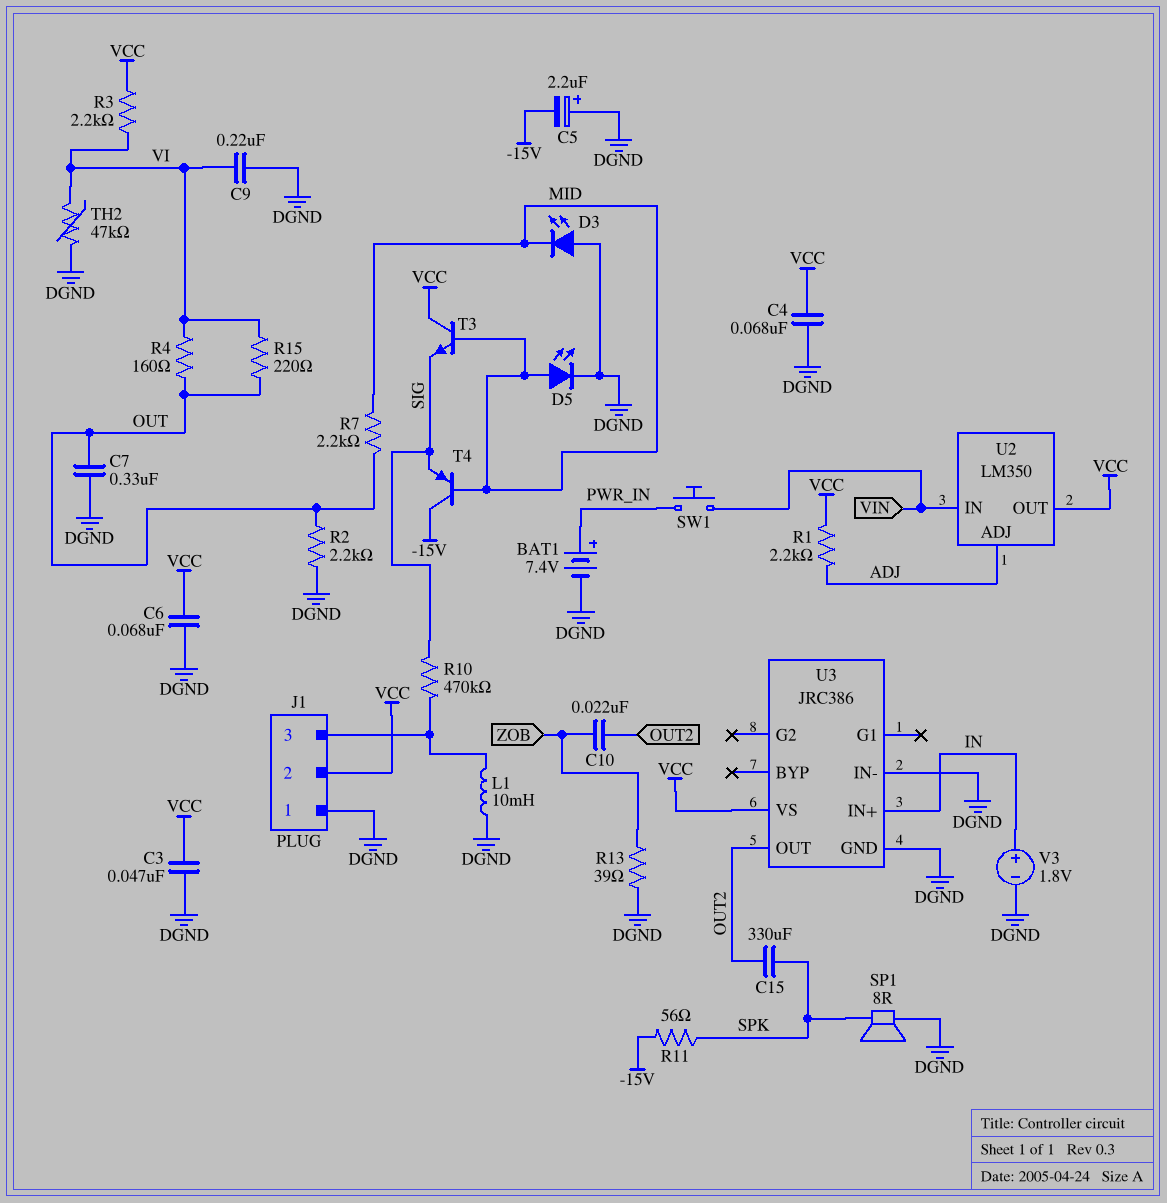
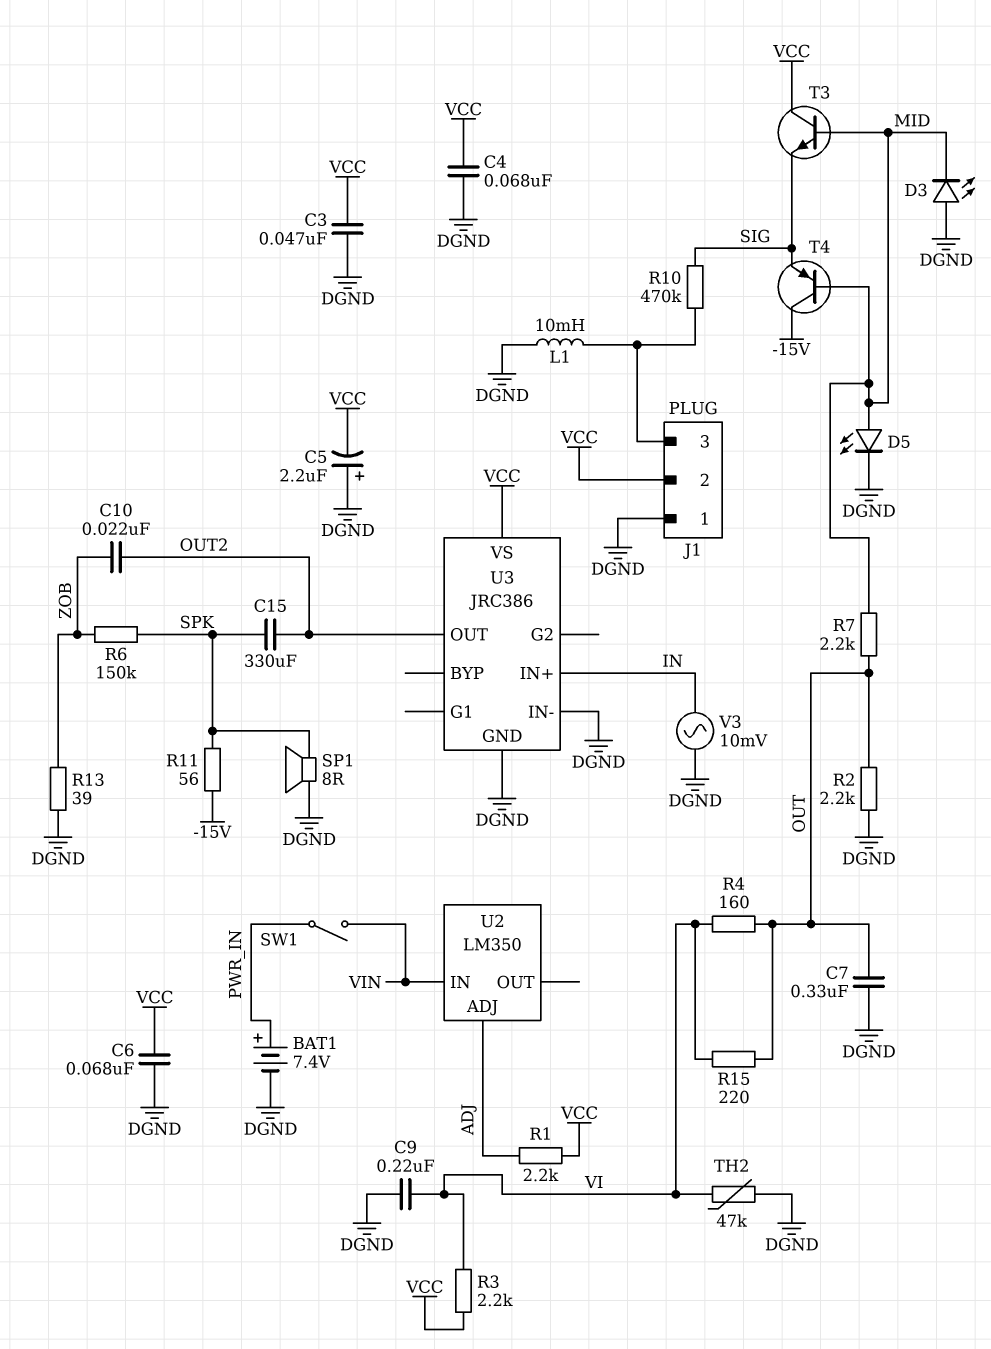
C5: 2.2uF (plus DGND, minus -15V) -> 2.2uF (plus DGND, minus VCC)
R6: none -> 150k (SPK, ZOB)
SW1: button (PWR_IN, VIN) -> switch (PWR_IN, VIN)
U2 pin OUT: VCC -> none
V3: 1.8V (plus IN, minus DGND) -> AC 10mV (DGND, IN)

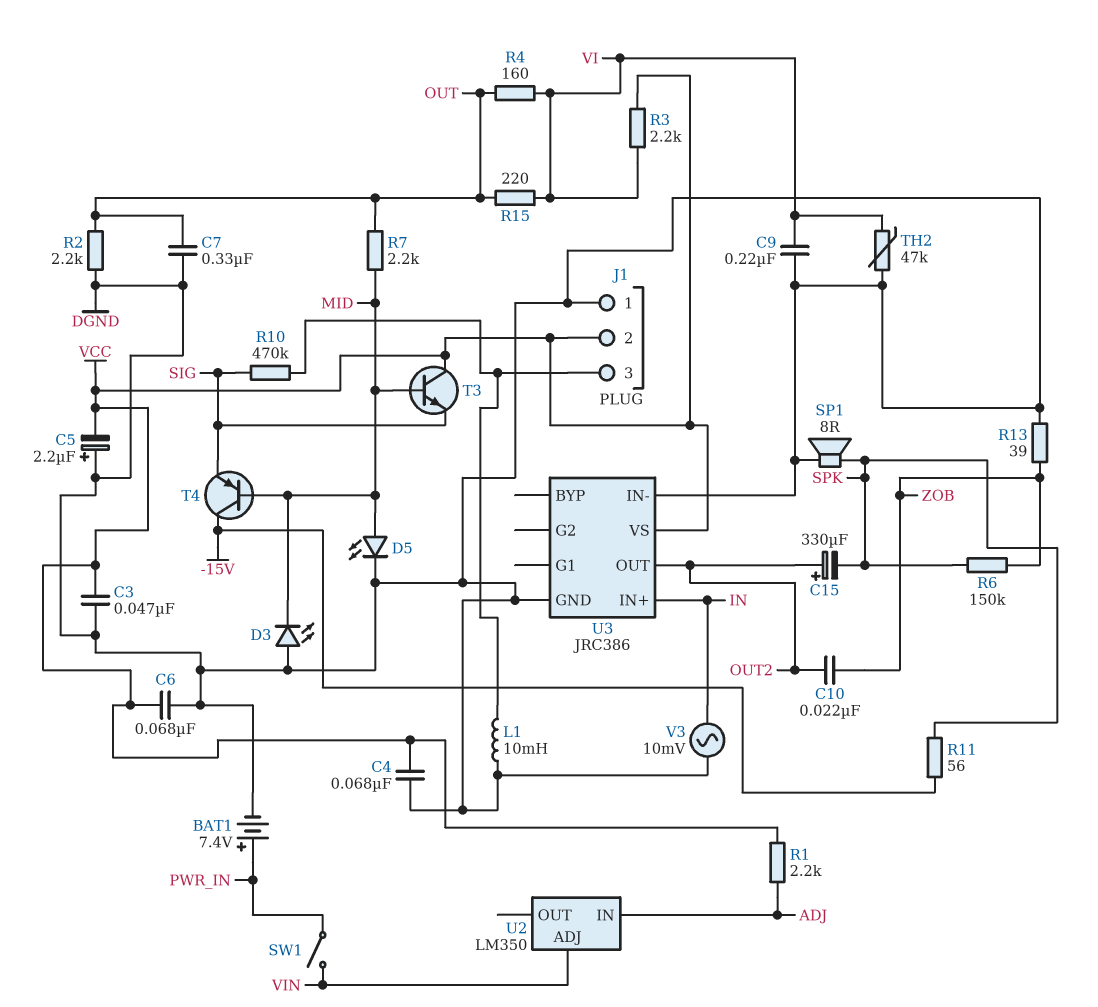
C15: 330uF (OUT2, SPK) -> 330uF (plus OUT2, minus SPK)
U2 pin ADJ: ADJ -> VIN
U2 pin IN: VIN -> ADJ

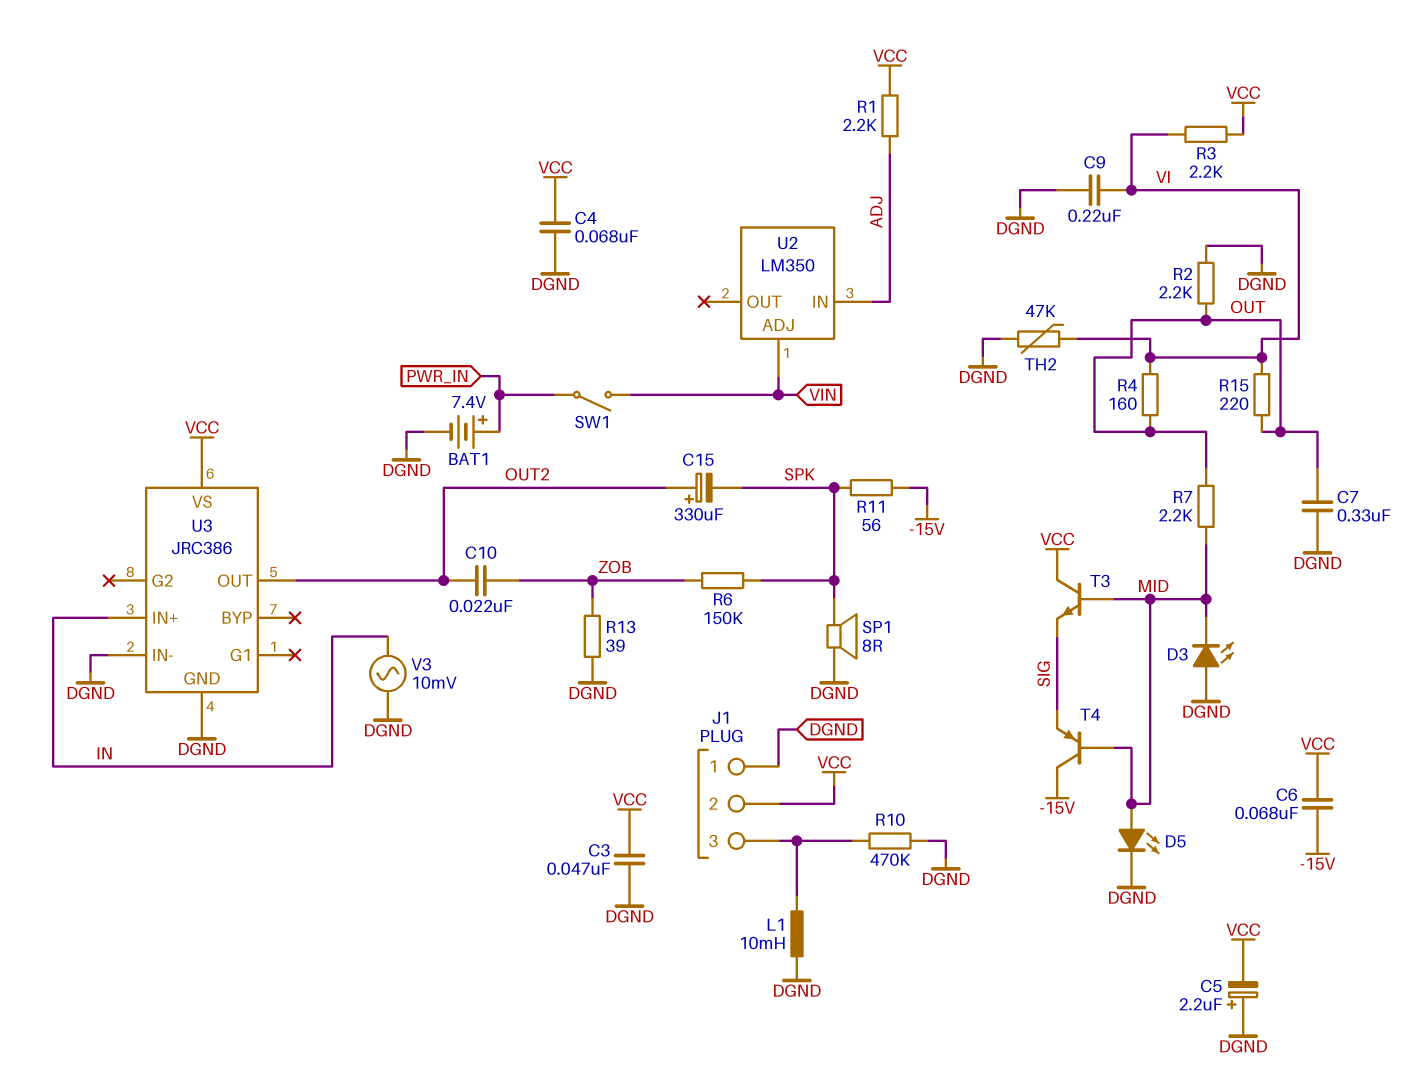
C6: 68nF (DGND, VCC) -> 68nF (-15V, VCC)
R10: 470k (J1/3, SIG) -> 470k (DGND, J1/3)

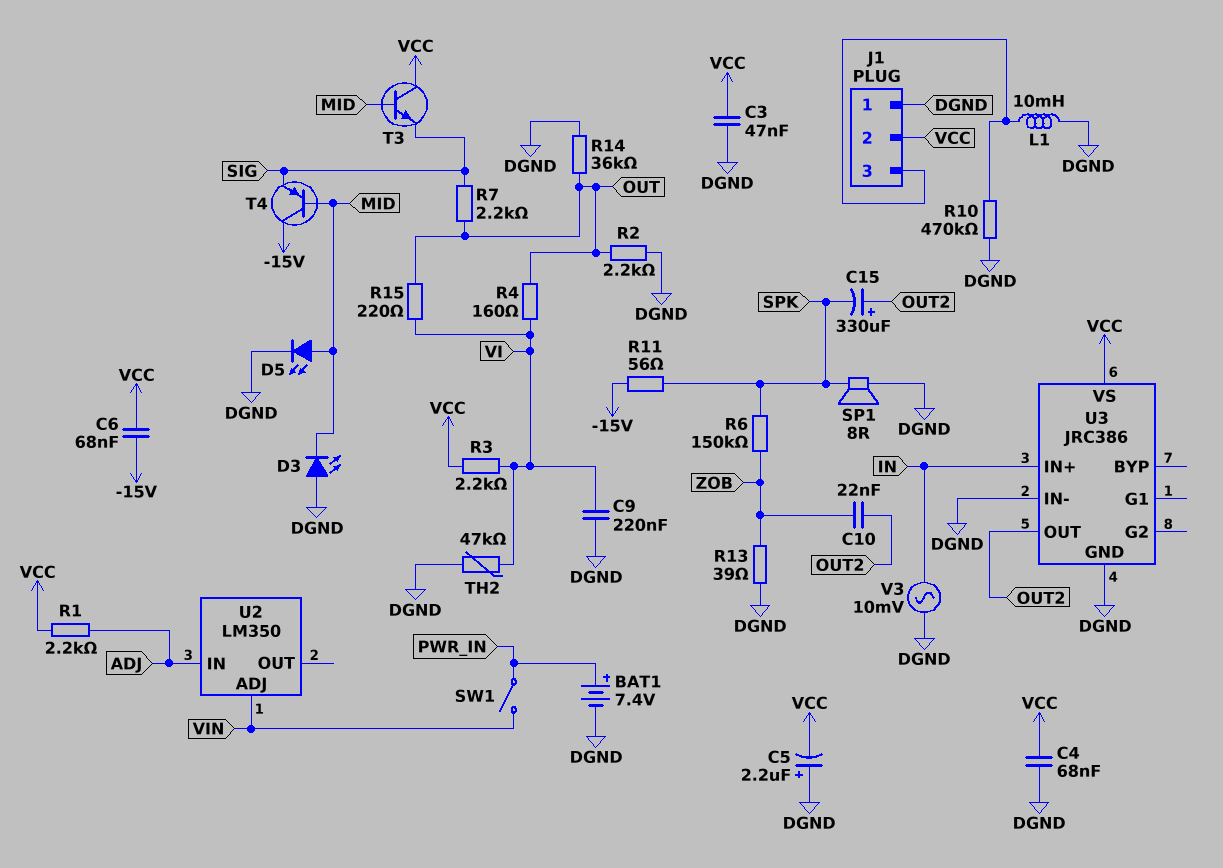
C7: 330nF (DGND, OUT) -> none
R7: 2.2k (MID, OUT) -> 2.2k (OUT, SIG)
R14: none -> 36k (DGND, OUT)

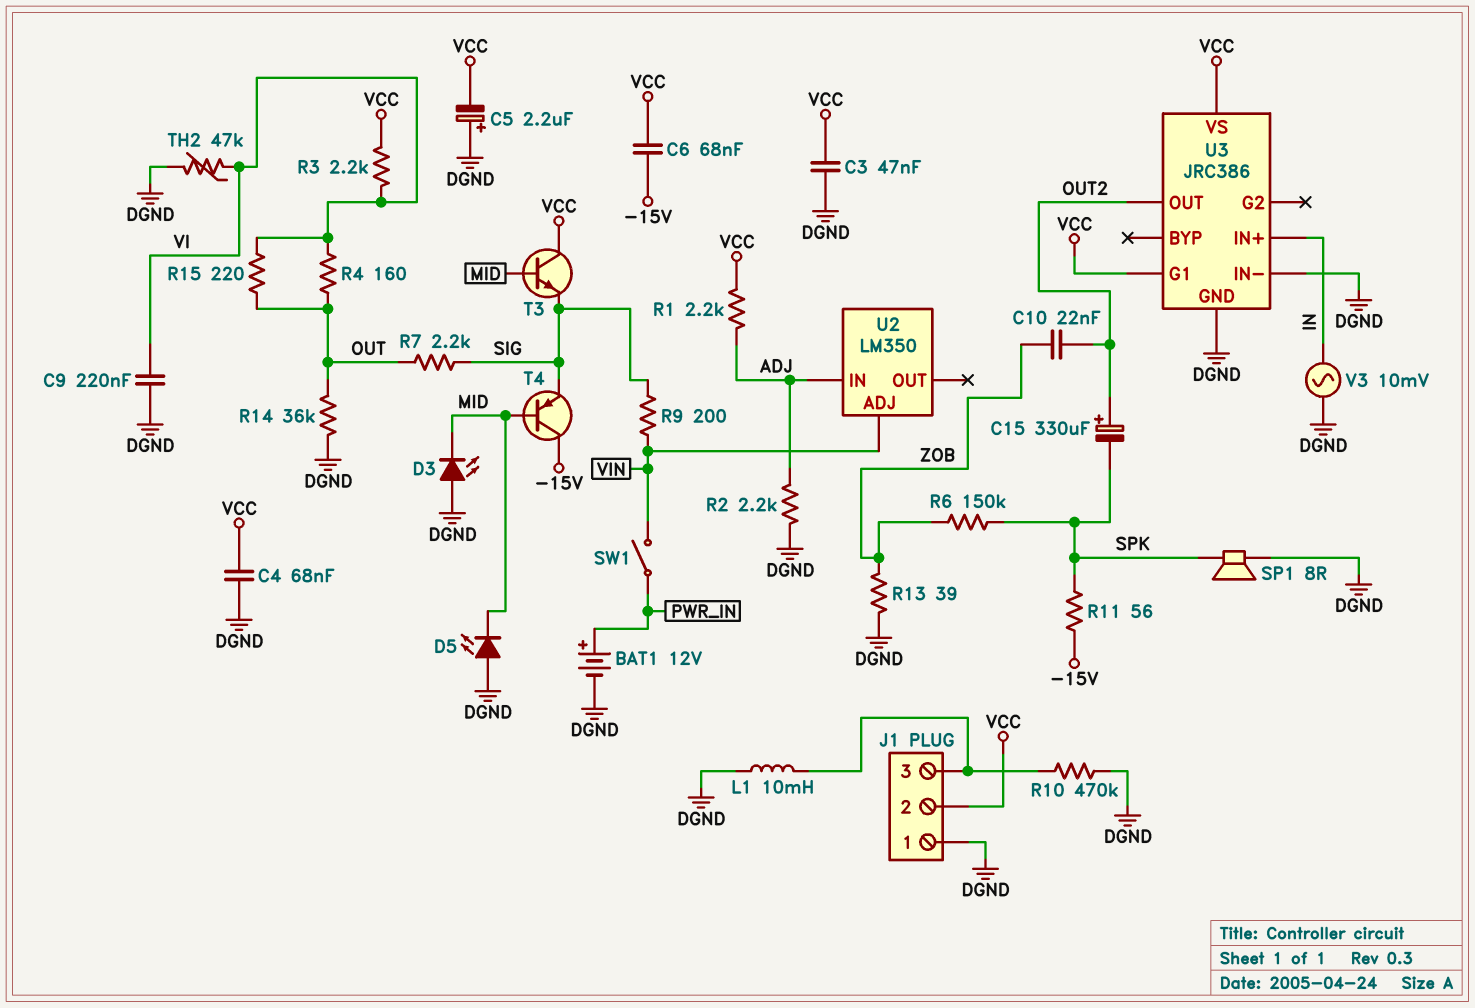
BAT1: 7.4V (plus PWR_IN, minus DGND) -> 12V (plus PWR_IN, minus DGND)
D5: LED (A MID, K DGND) -> LED (A DGND, K MID)
R2: 2.2k (DGND, OUT) -> 2.2k (ADJ, DGND)
R9: none -> 200 (SIG, VIN)
U3 pin G1: none -> VCC

